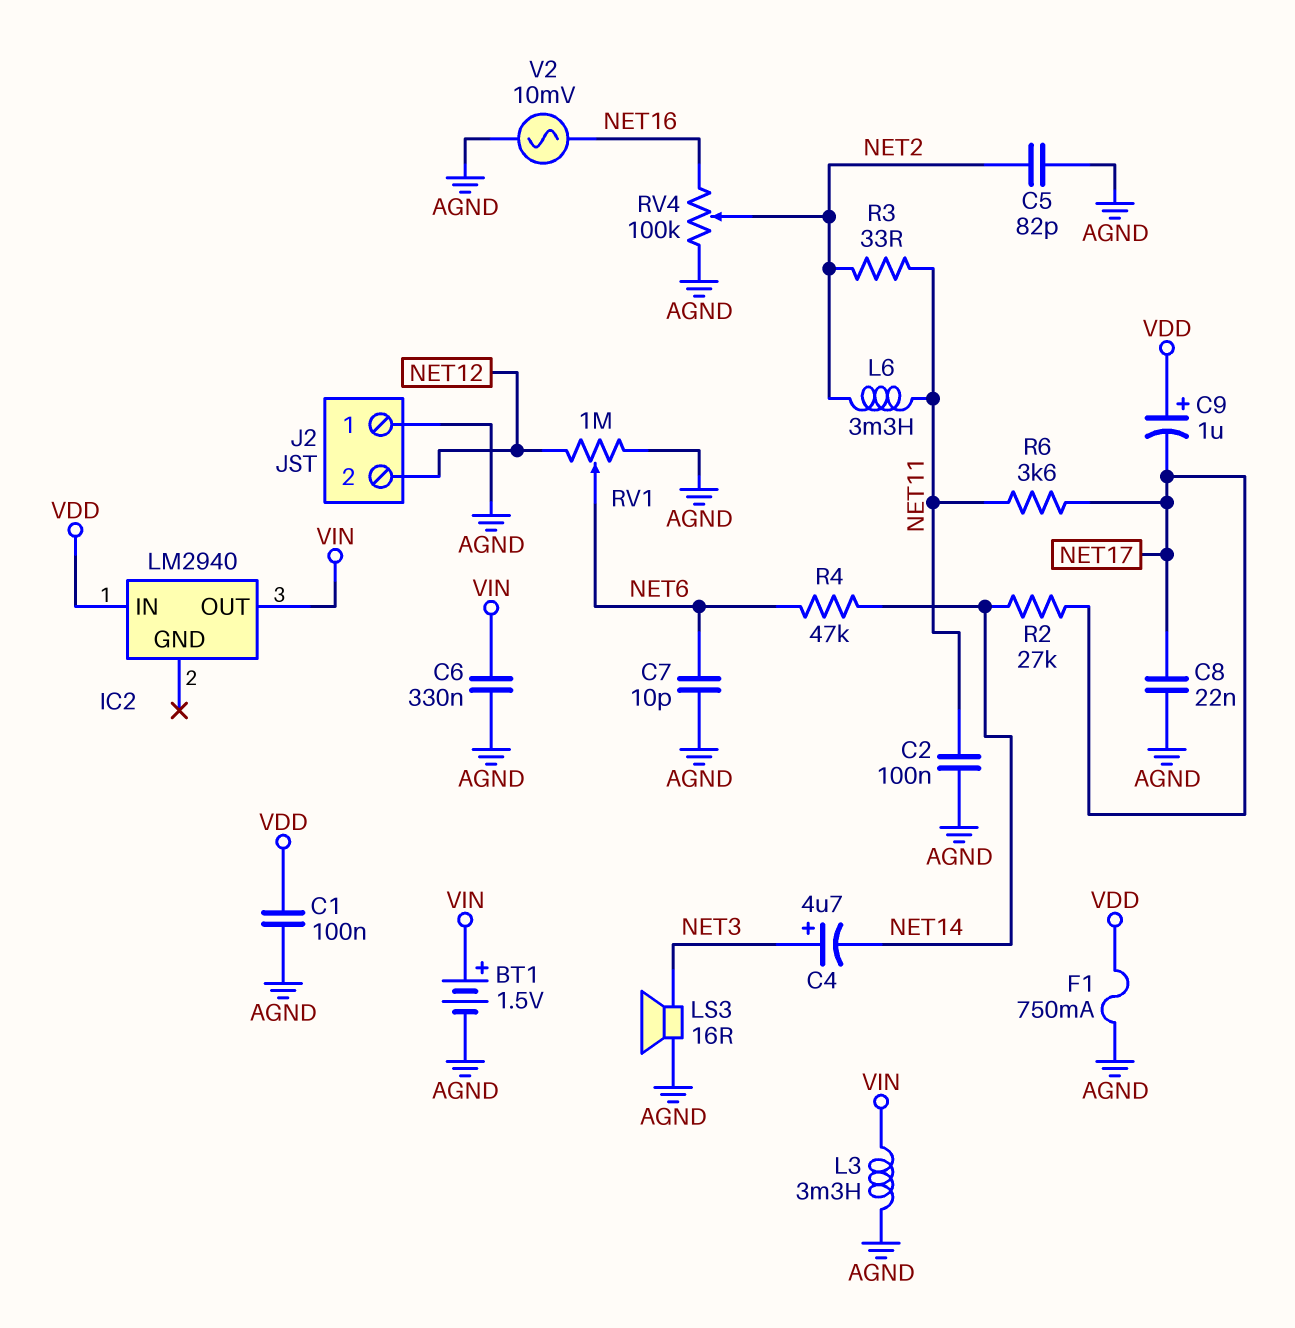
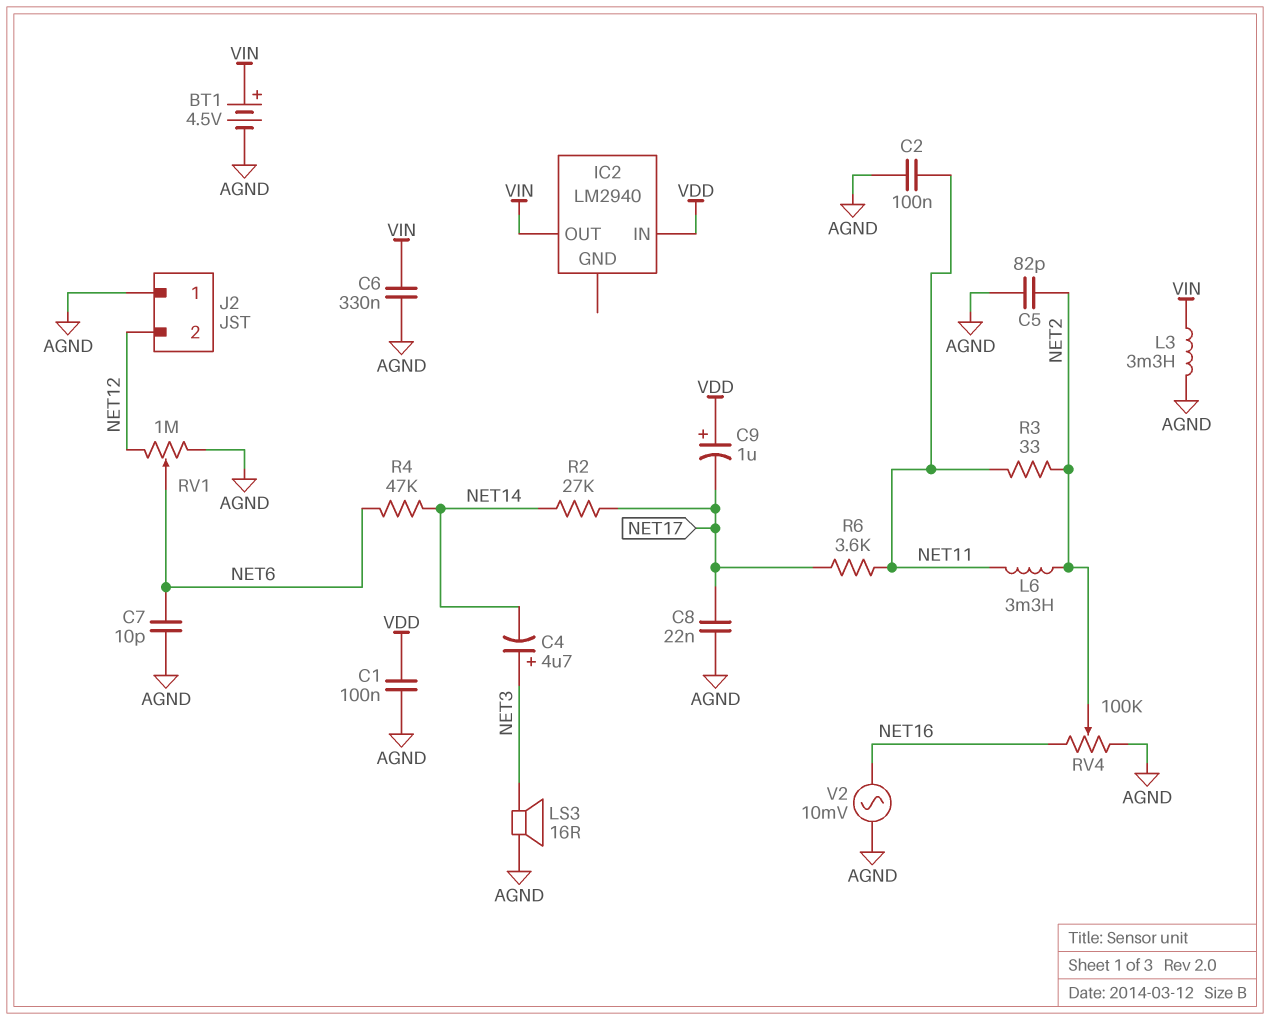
BT1: 1.5V (plus VIN, minus AGND) -> 4.5V (plus VIN, minus AGND)
F1: 750mA (AGND, VDD) -> none

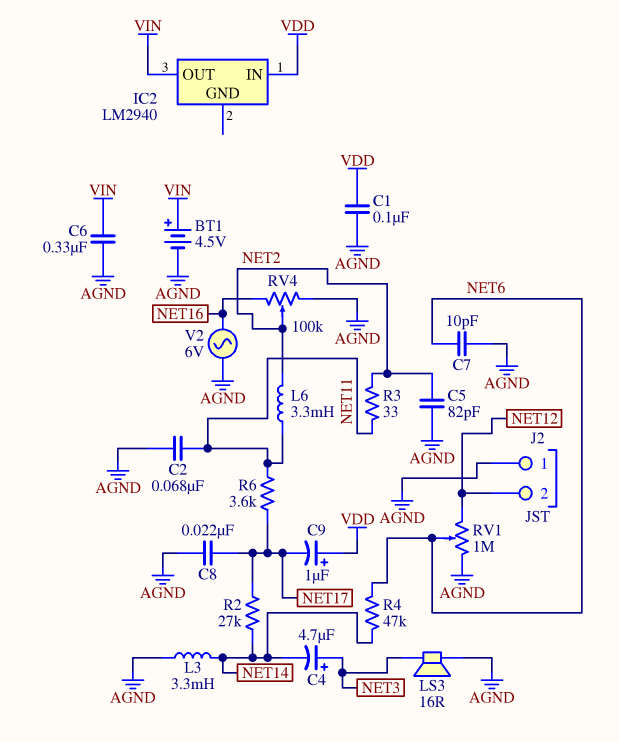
C2: 100nF (AGND, NET11) -> 68nF (AGND, NET11)
L3: 3.3mH (AGND, VIN) -> 3.3mH (AGND, NET14)
V2: AC 10mV (AGND, NET16) -> AC 6V (AGND, NET16)

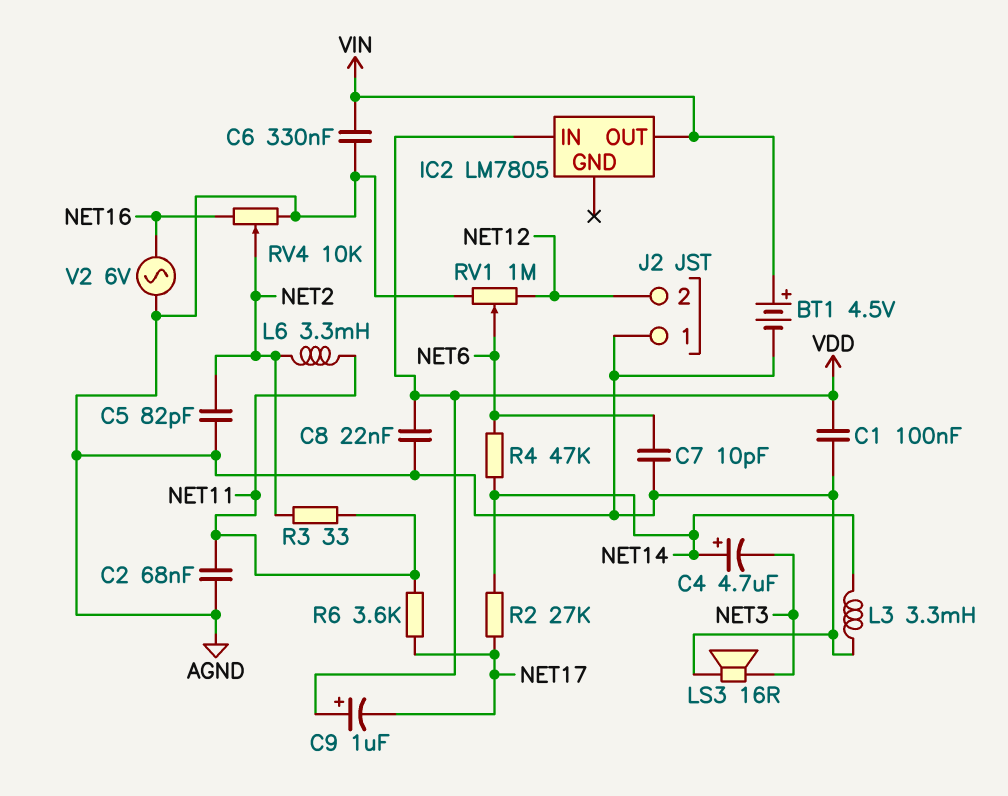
C4: 4.7uF (plus NET3, minus NET14) -> 4.7uF (plus NET14, minus NET3)
C8: 22nF (AGND, NET17) -> 22nF (AGND, VDD)
IC2: LM2940 -> LM7805
RV4: 100k (AGND, NET16, wiper NET2) -> 10k (AGND, NET16, wiper NET2)

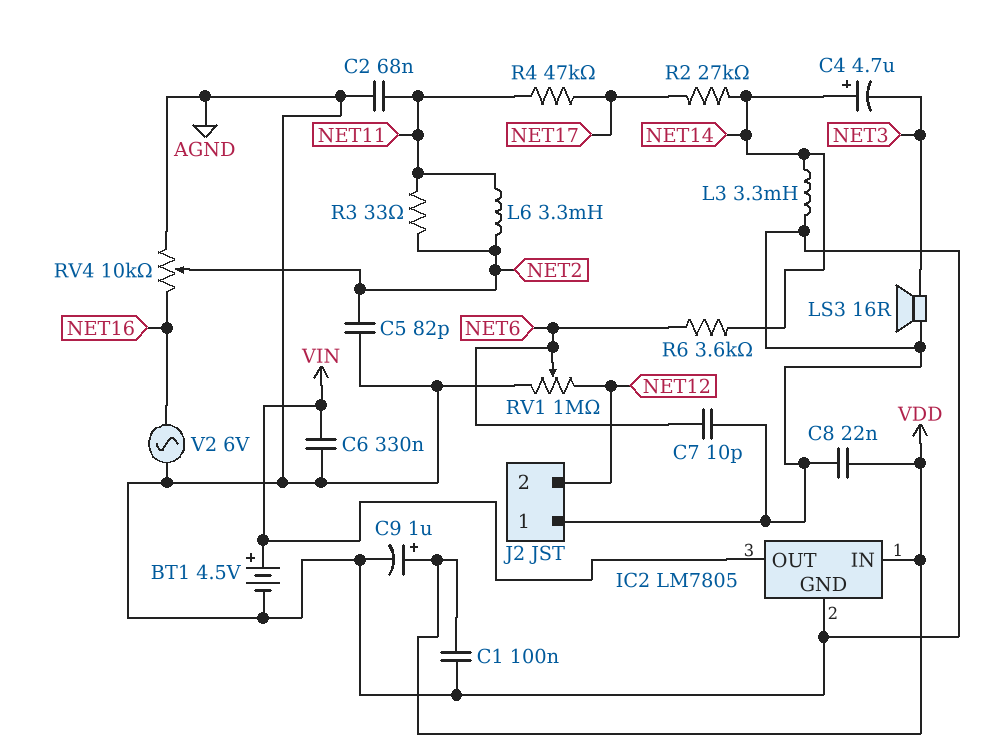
C9: 1uF (plus VDD, minus NET17) -> 1uF (plus VDD, minus AGND)
IC2 pin GND: none -> AGND
R4: 47k (NET6, NET14) -> 47k (NET11, NET17)
R6: 3.6k (NET11, NET17) -> 3.6k (NET6, NET14)

